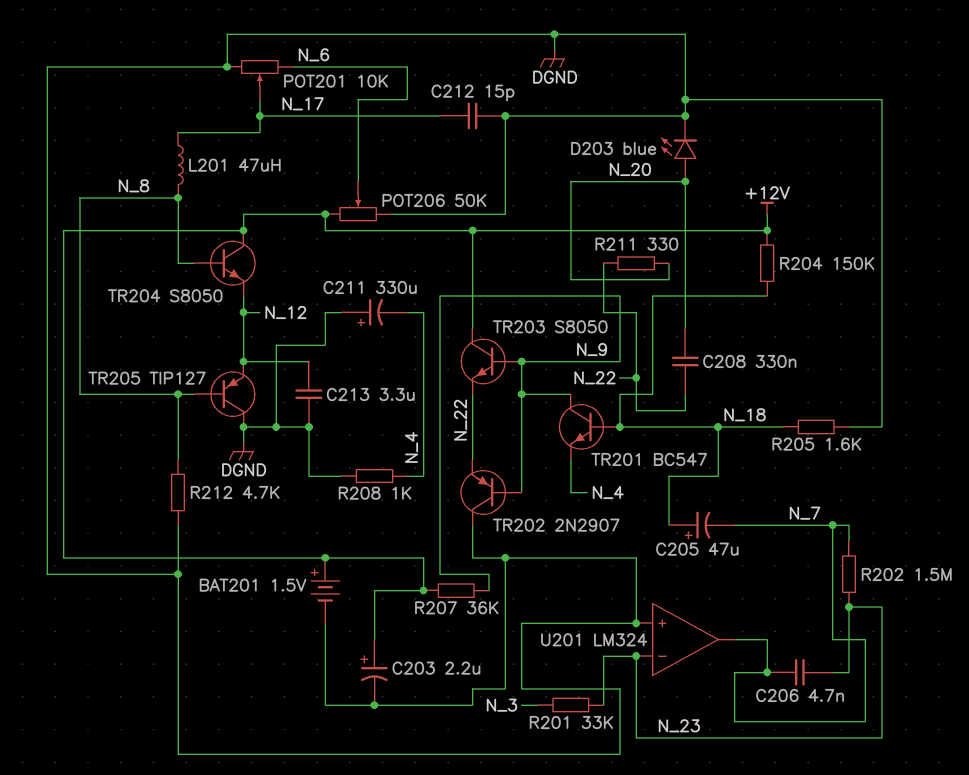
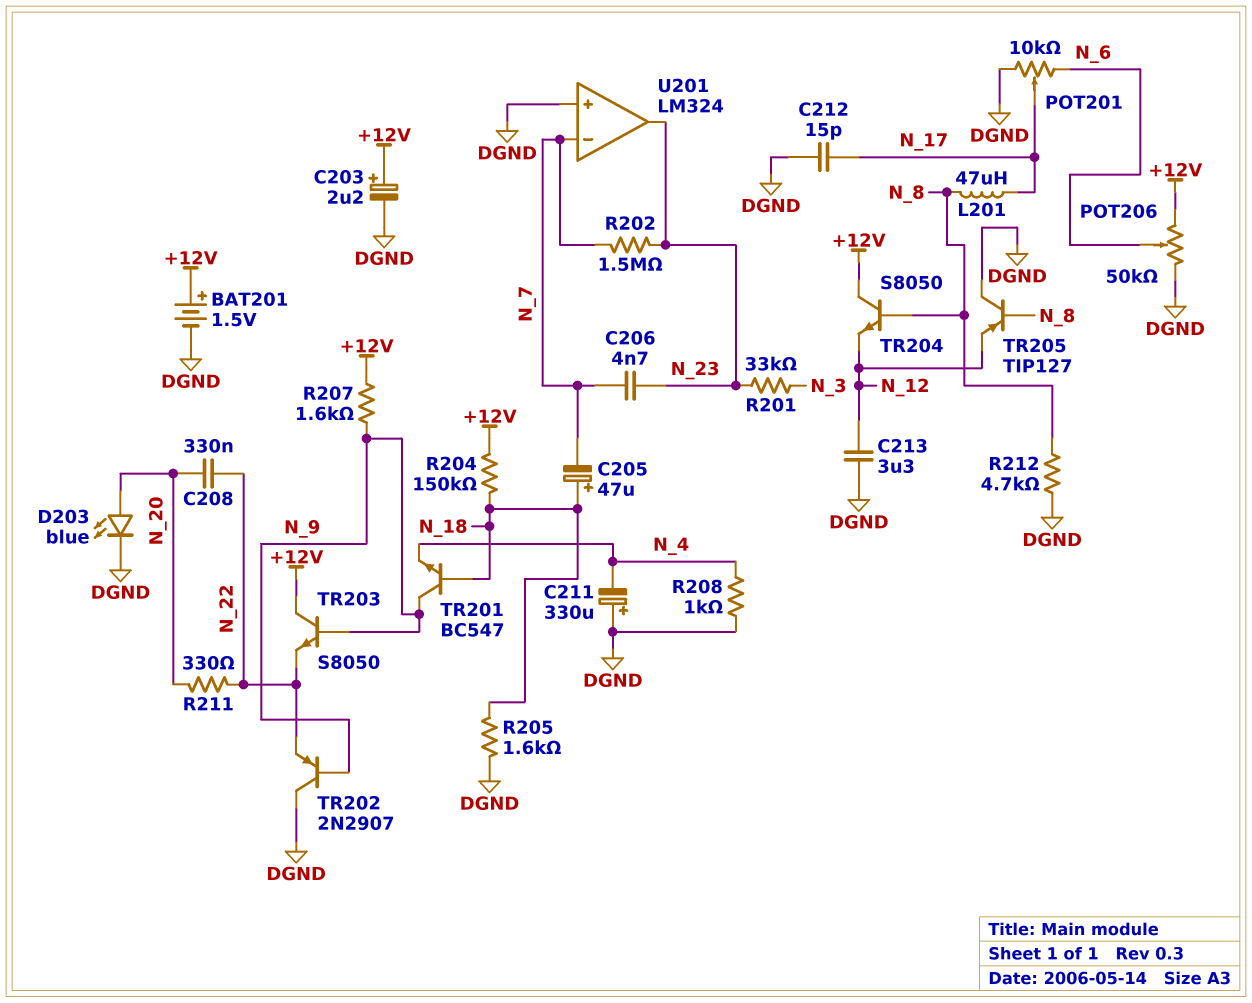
R207: 36k (+12V, N_9) -> 1.6k (+12V, N_9)
U201 pin in-: N_23 -> N_7
U201 pin out: N_7 -> N_23

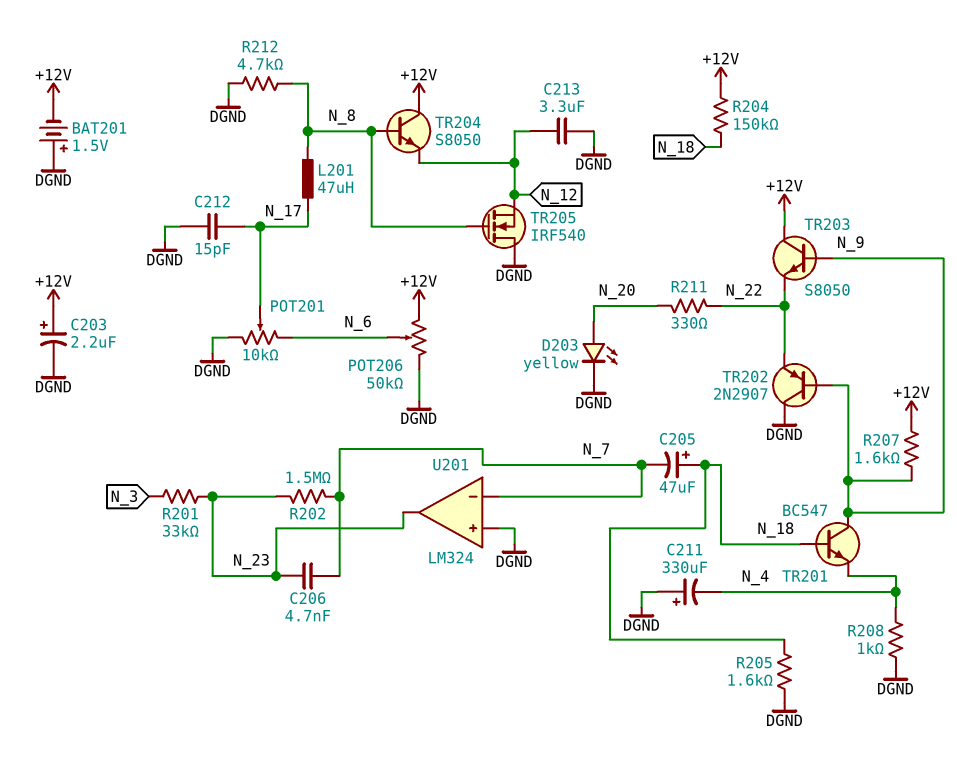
BAT201: 1.5V (plus +12V, minus DGND) -> 1.5V (plus DGND, minus +12V)
C208: 330nF (N_20, N_22) -> none
D203: LED blue (A N_20, K DGND) -> LED yellow (A N_20, K DGND)
TR205: PNP TIP127 (B N_8, C DGND, E N_12) -> NMOS IRF540 (G N_8, D DGND, S N_12)

